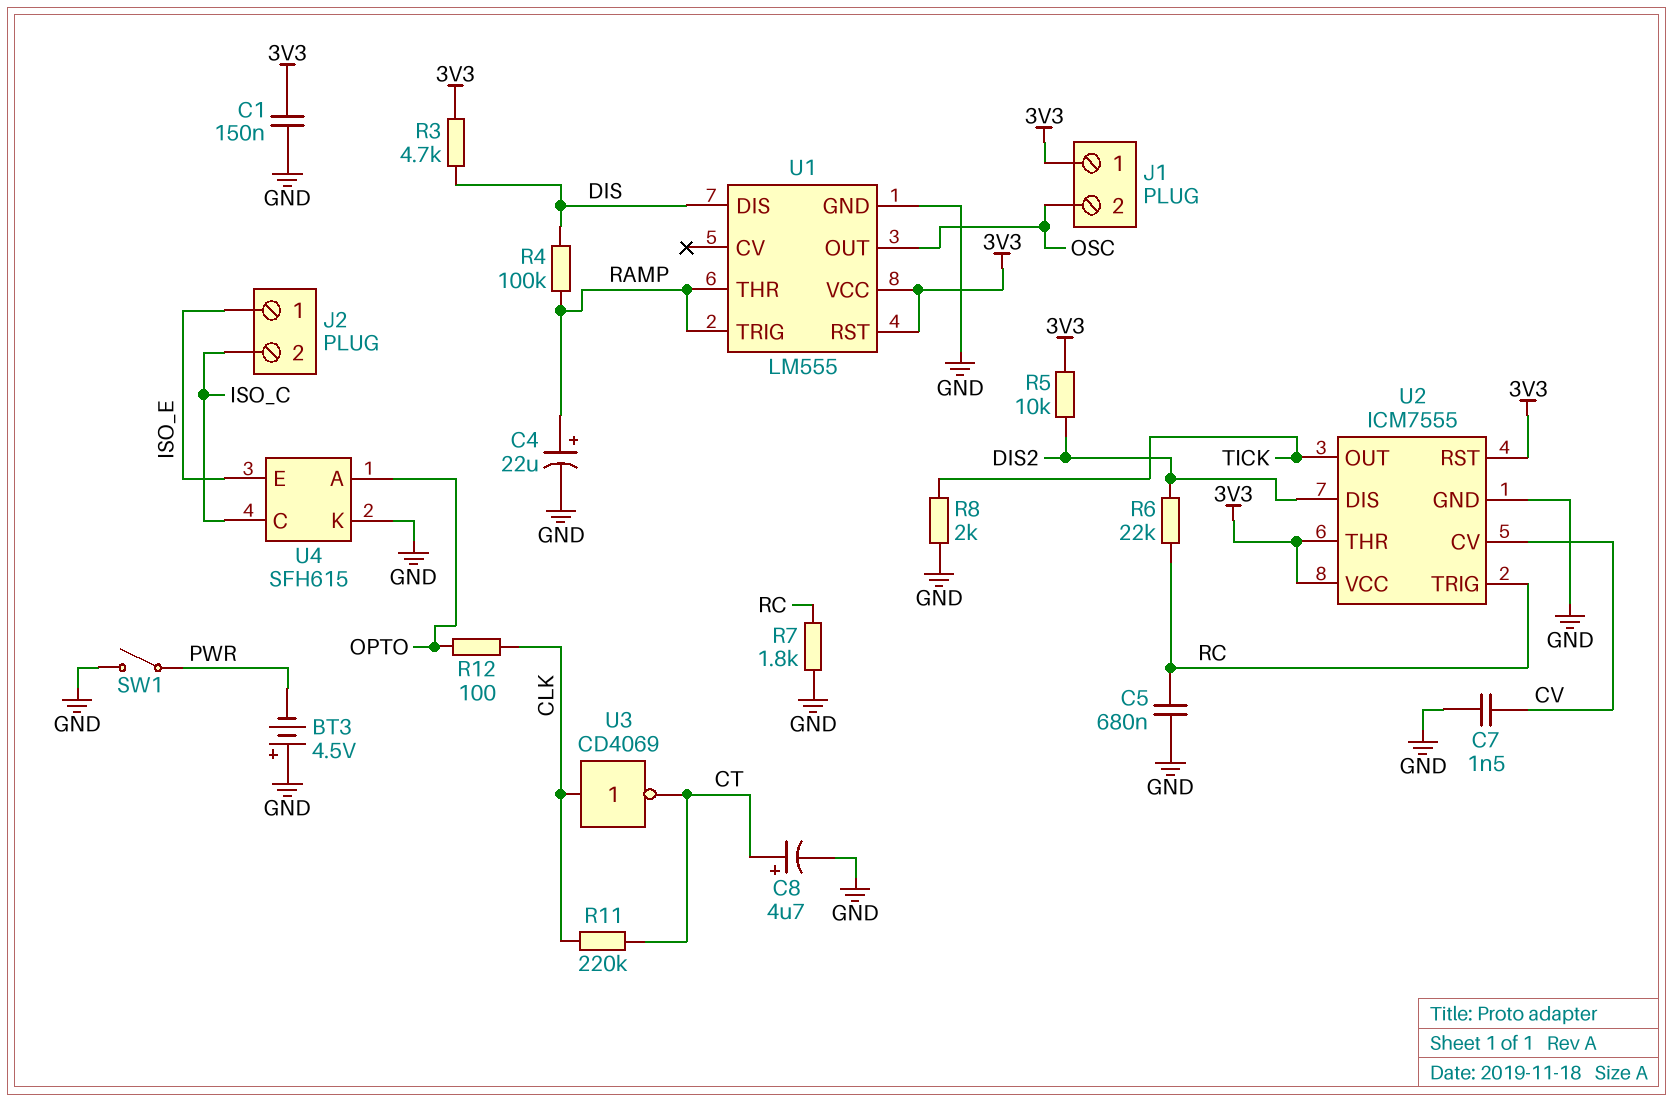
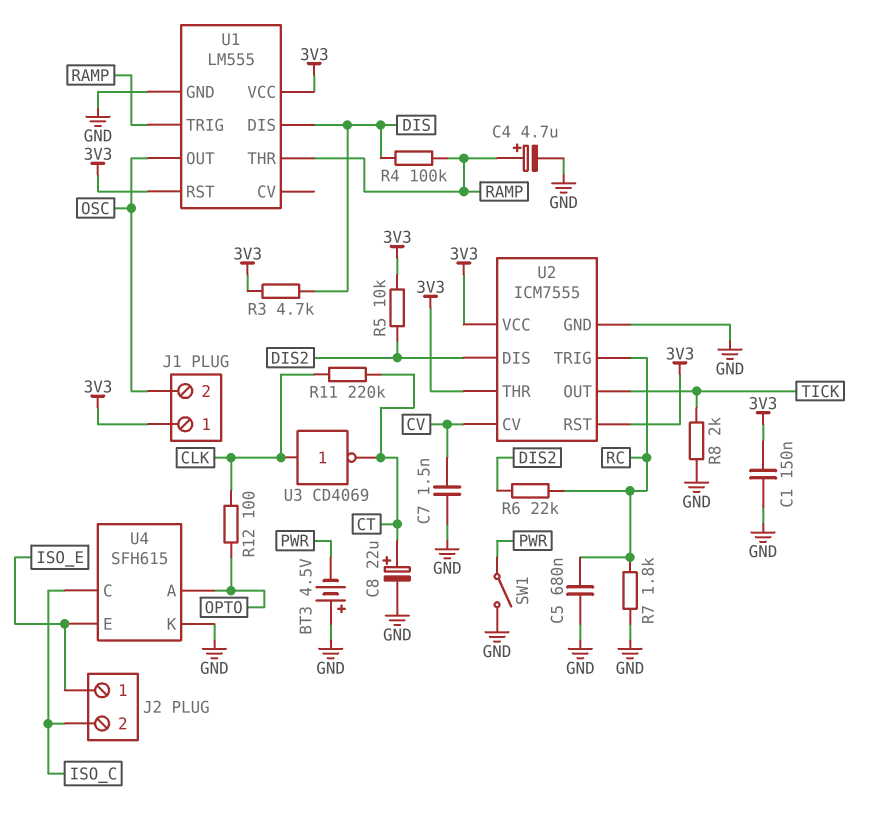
C4: 22uF (plus RAMP, minus GND) -> 4.7uF (plus RAMP, minus GND)
C8: 4.7uF (plus CT, minus GND) -> 22uF (plus CT, minus GND)

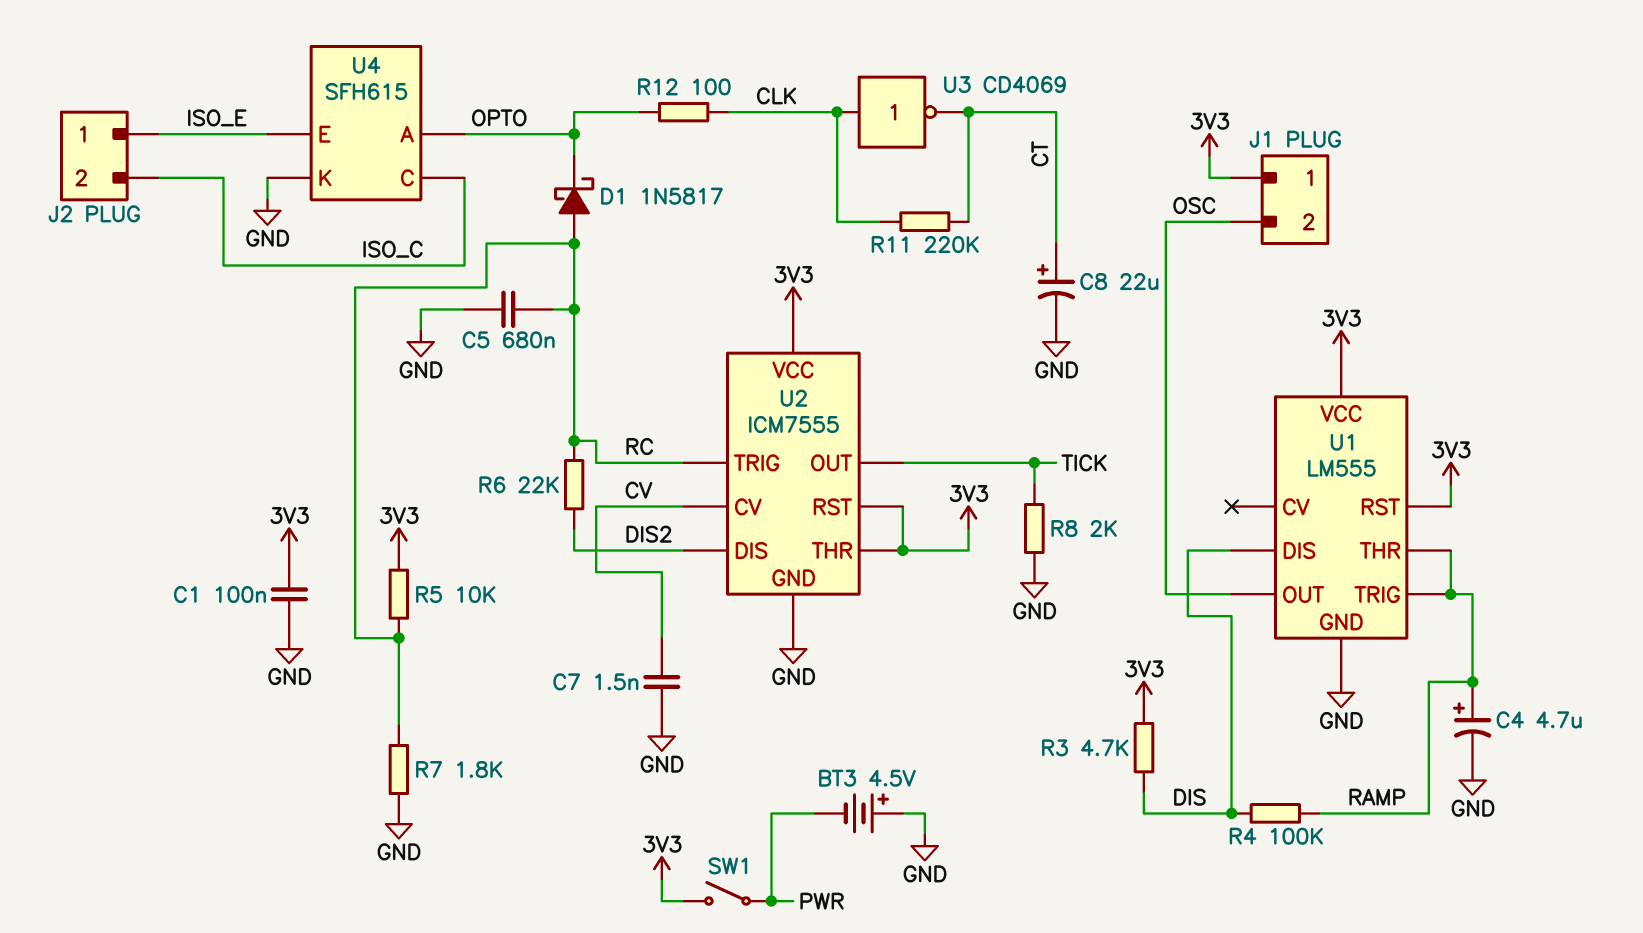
C1: 150nF (3V3, GND) -> 100nF (3V3, GND)
D1: none -> schottky 1N5817 (A RC, K OPTO)
R5: 10k (3V3, DIS2) -> 10k (3V3, RC)
SW1: switch (GND, PWR) -> switch (3V3, PWR)

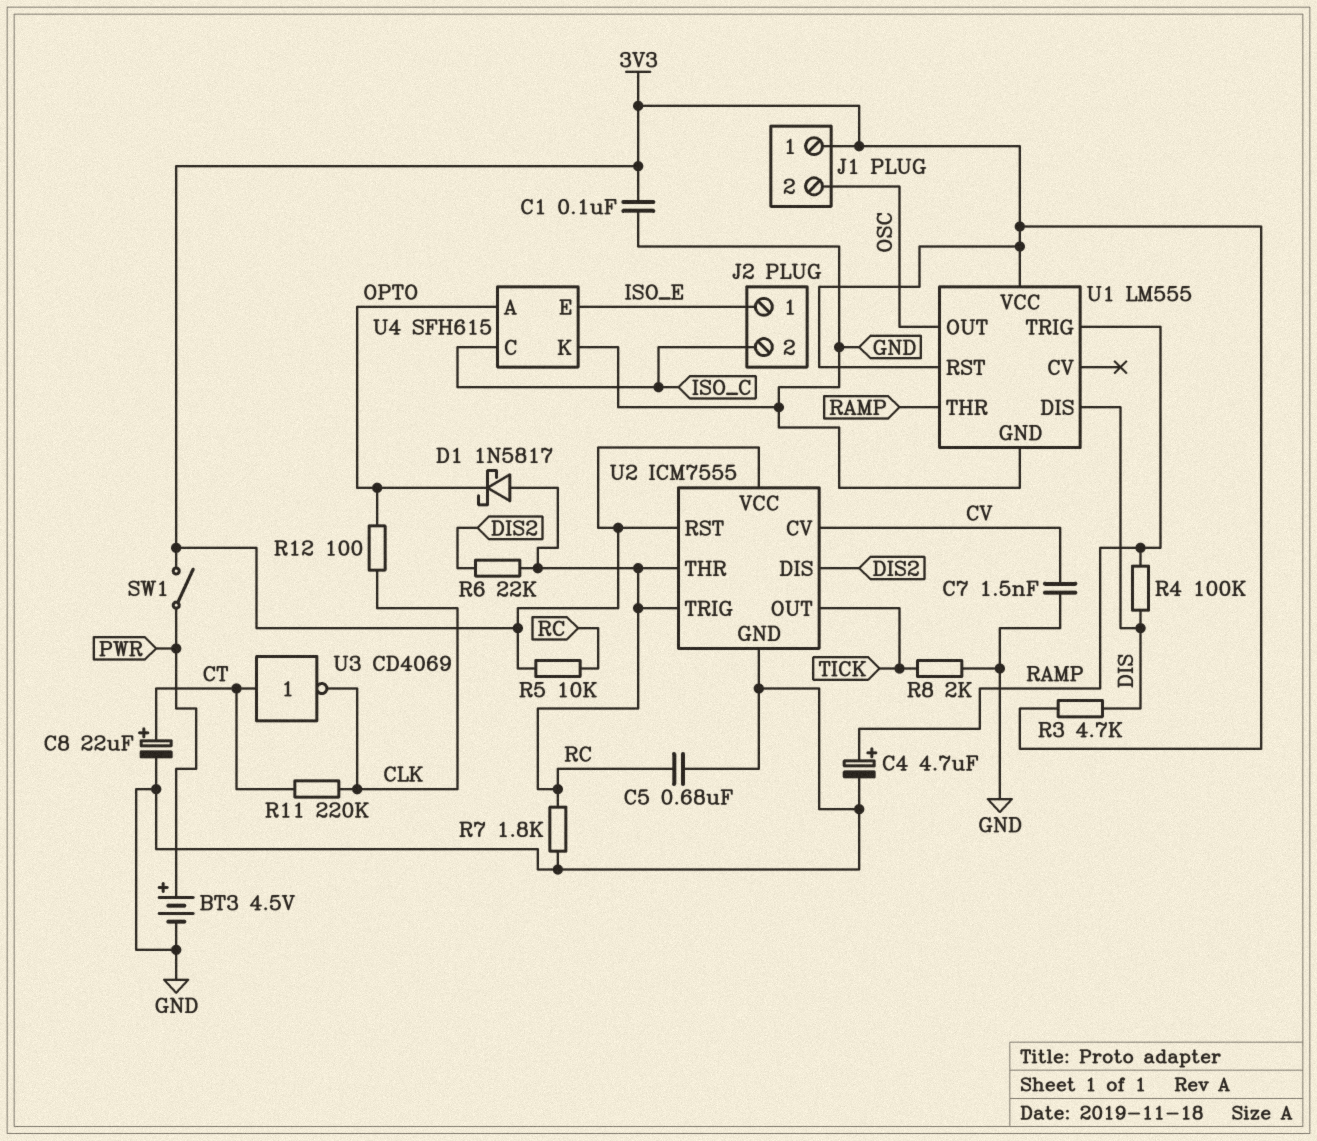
BT3: 4.5V (plus GND, minus PWR) -> 4.5V (plus PWR, minus GND)
U2 pin THR: 3V3 -> RC
U3: NOT CD4069 (in CLK, out CT) -> NOT CD4069 (in CT, out CLK)

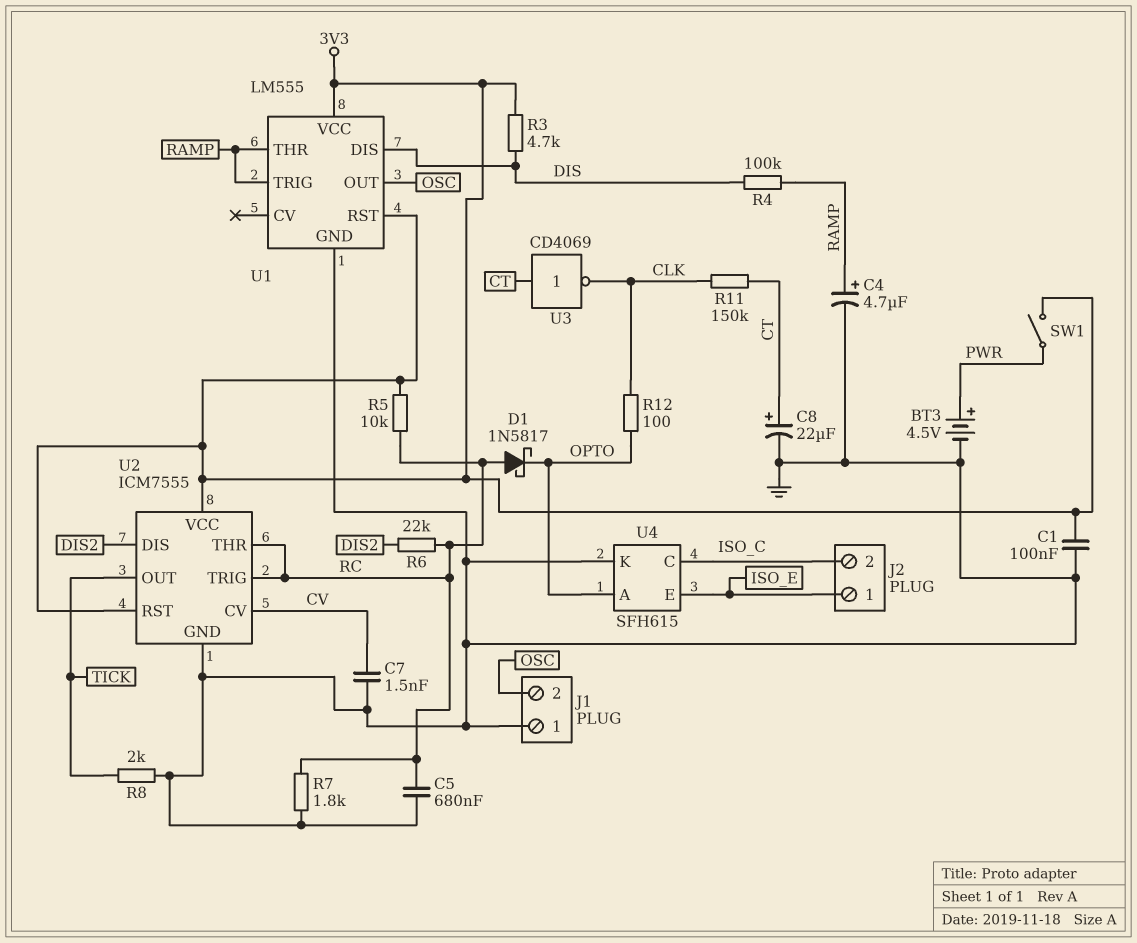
J1 pin 1: 3V3 -> GND
R11: 220k (CLK, CT) -> 150k (CLK, CT)

